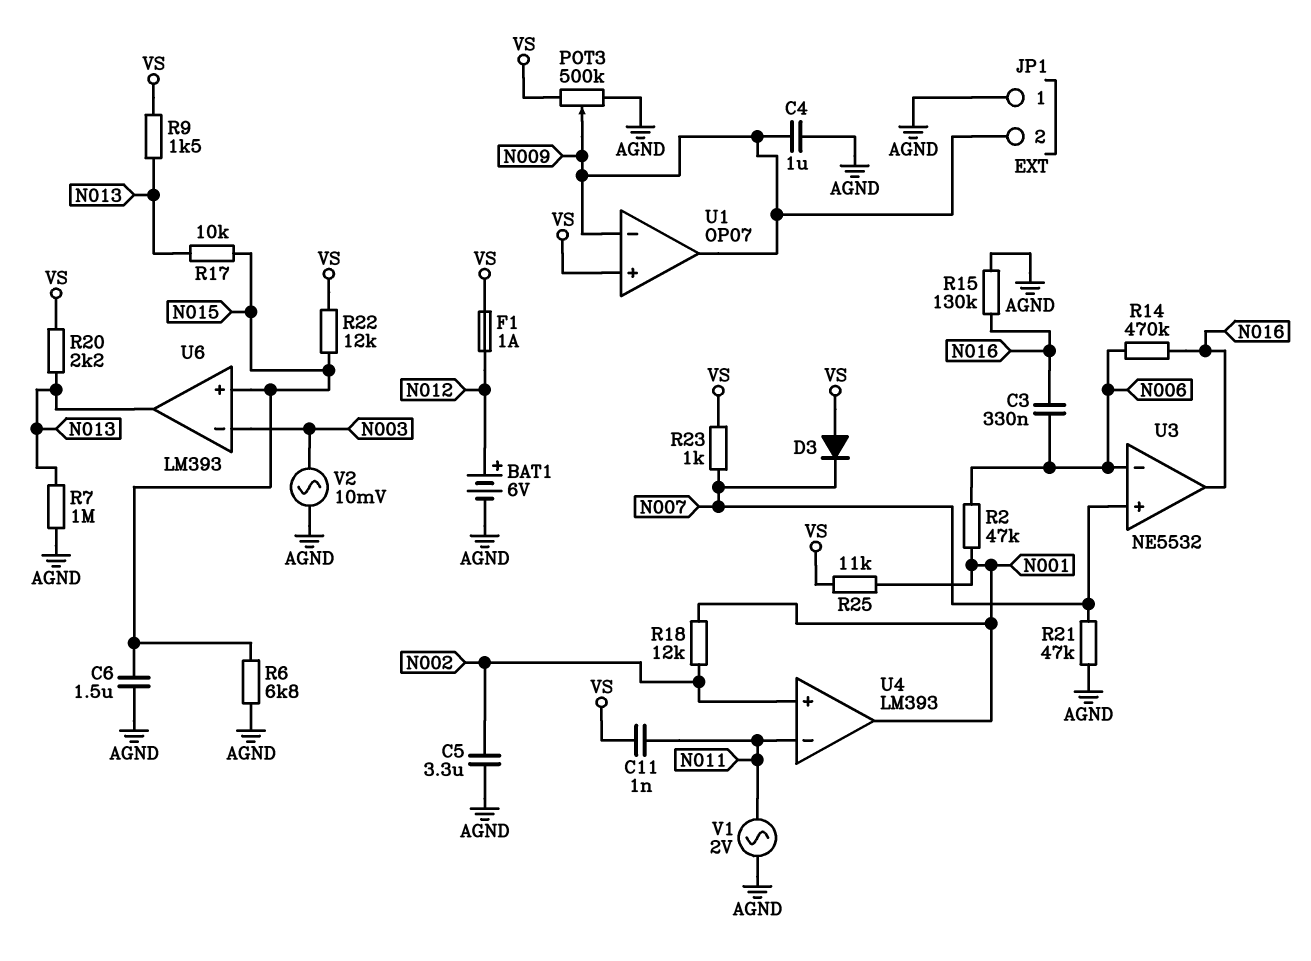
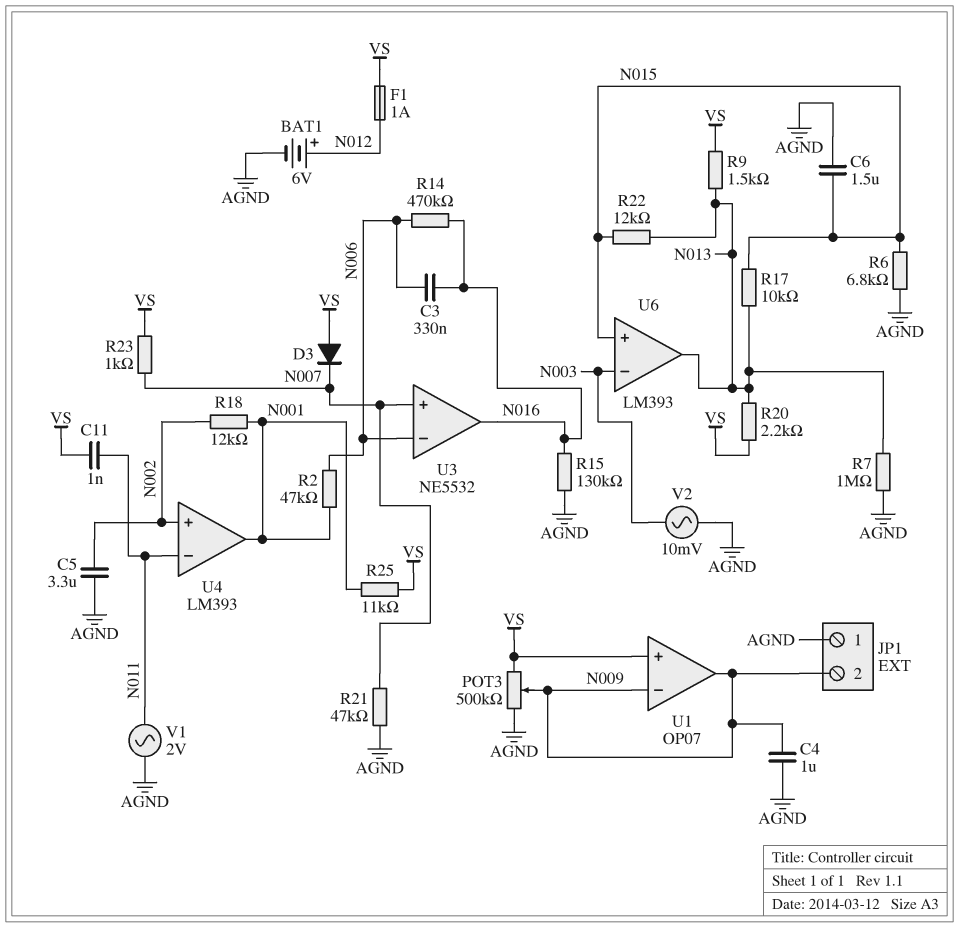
R22: 12k (N015, VS) -> 12k (N013, N015)

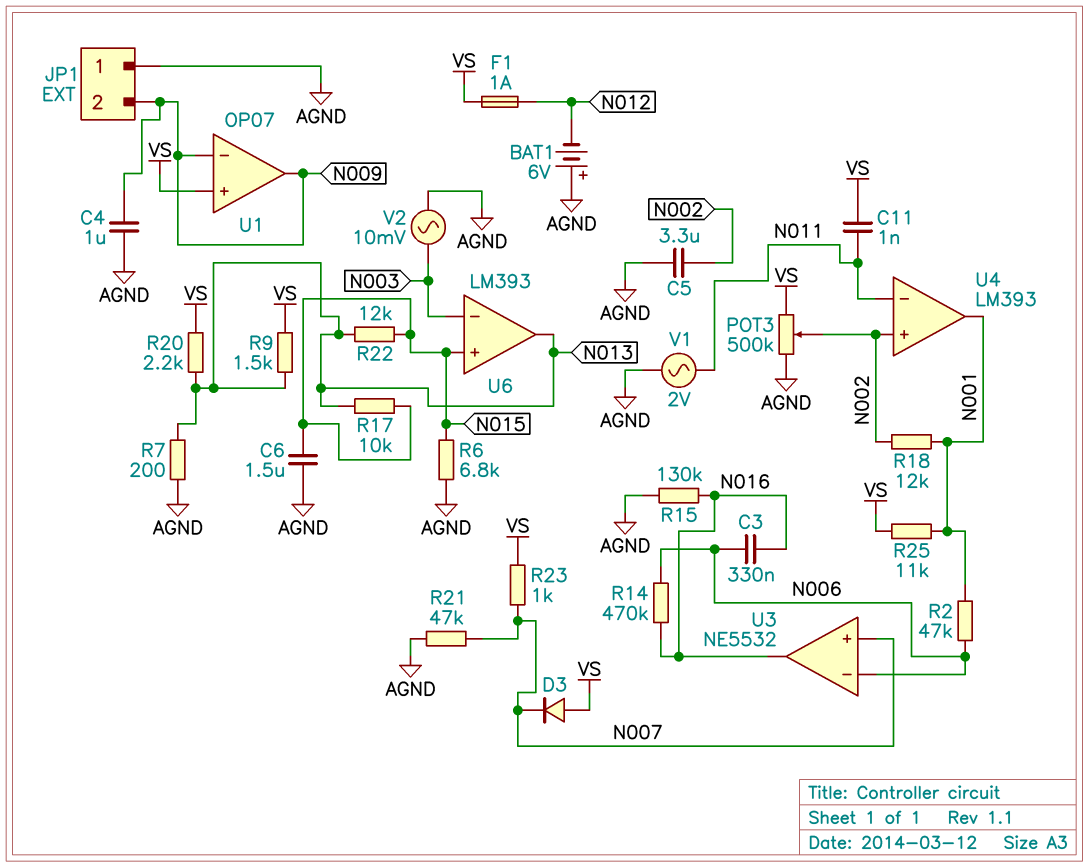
BAT1: 6V (plus N012, minus AGND) -> 6V (plus AGND, minus N012)
POT3: 500k (AGND, VS, wiper N009) -> 500k (AGND, VS, wiper N002)
R7: 1M (AGND, N013) -> 200 (AGND, N013)

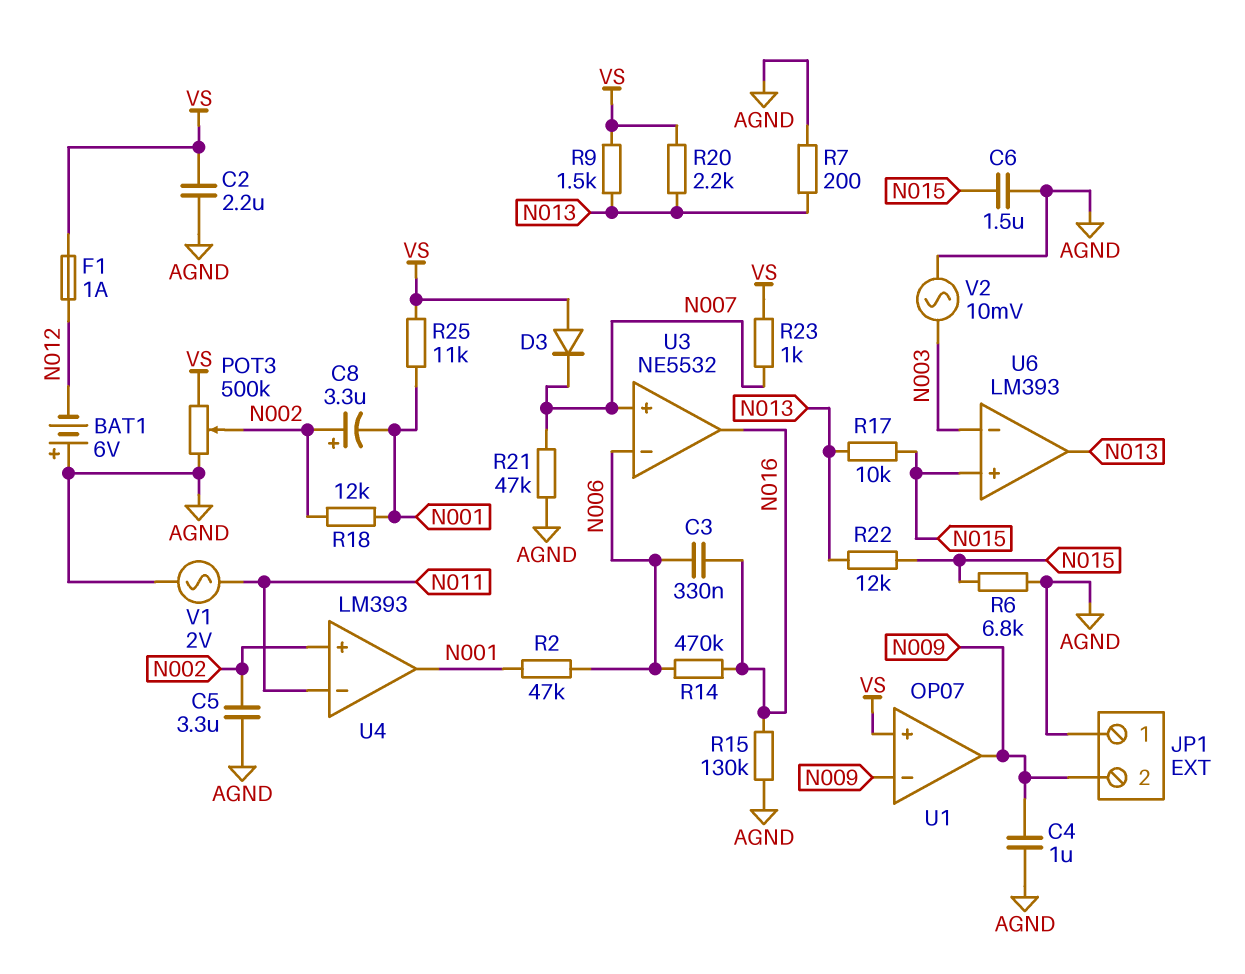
C2: none -> 2.2uF (AGND, VS)
C8: none -> 3.3uF (plus N002, minus N001)
C11: 1nF (N011, VS) -> none

